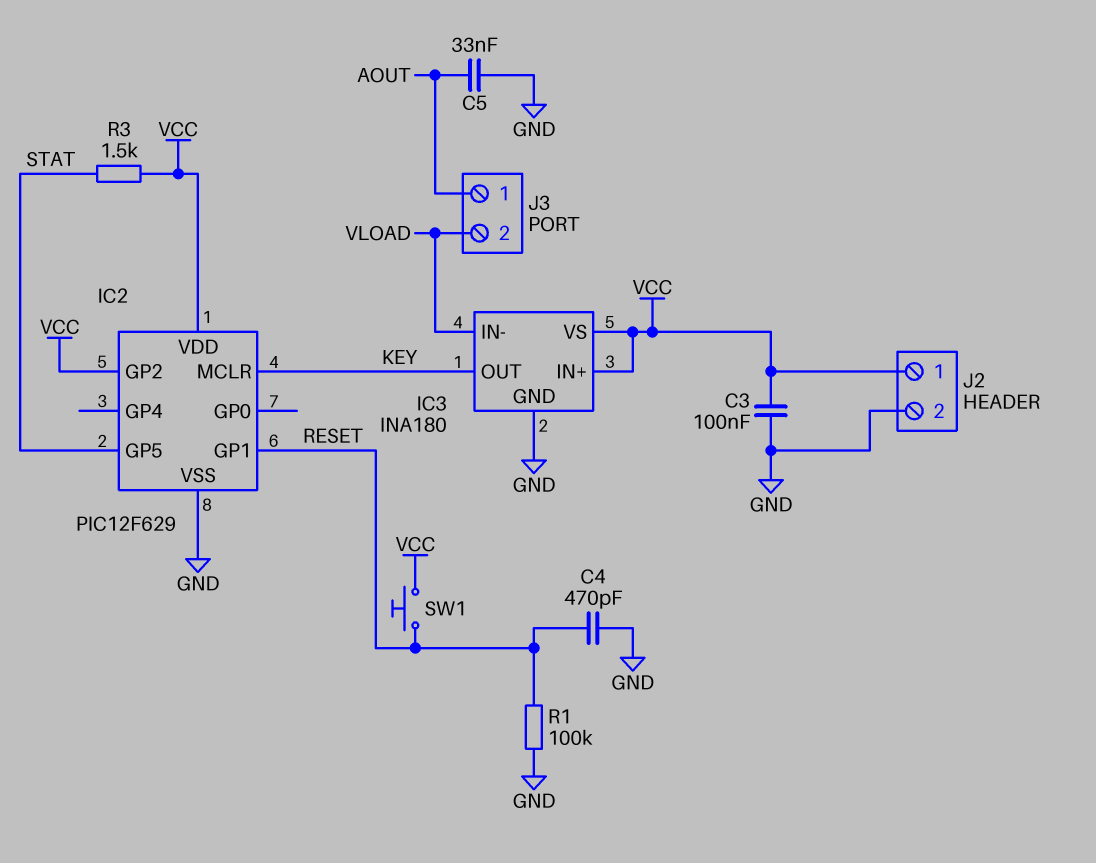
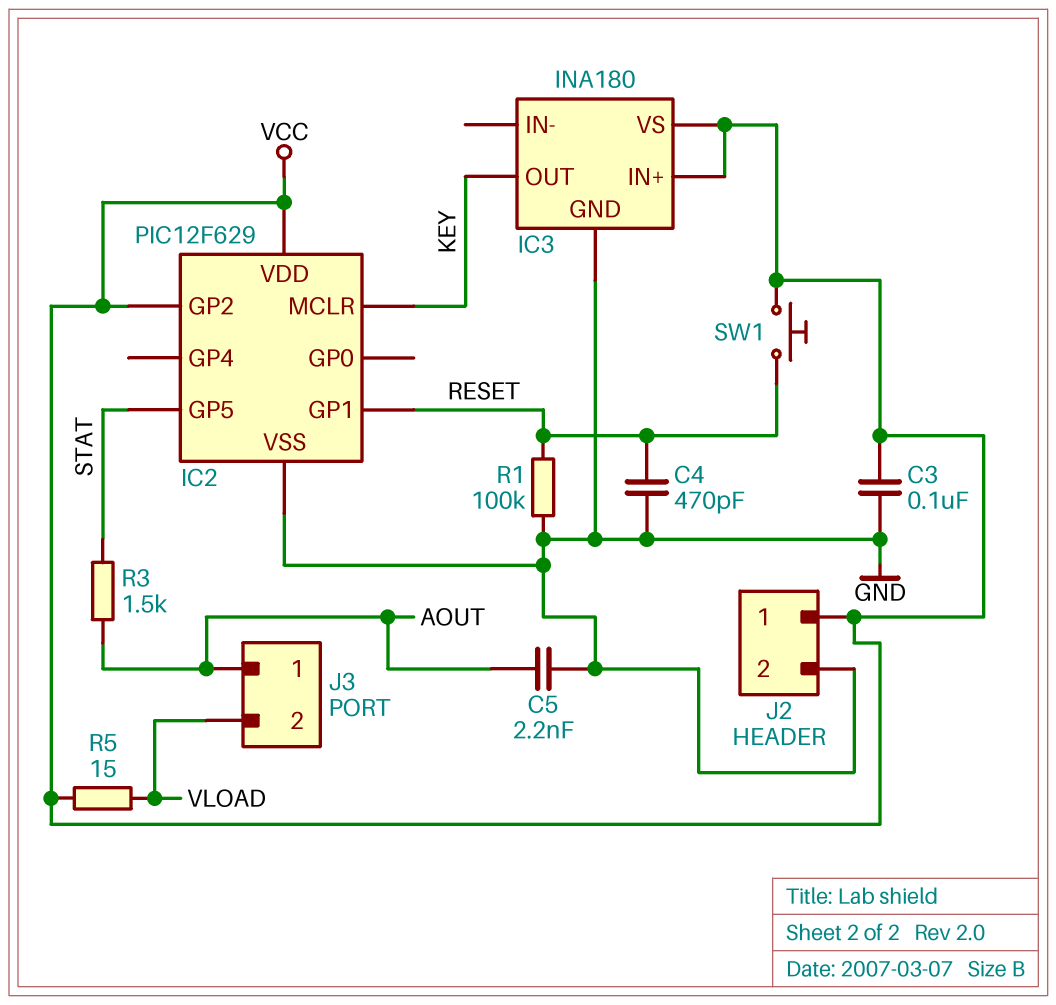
C5: 33nF (AOUT, GND) -> 2.2nF (AOUT, GND)
IC3 pin IN-: VLOAD -> none
R3: 1.5k (STAT, VCC) -> 1.5k (AOUT, STAT)
R5: none -> 15 (VCC, VLOAD)

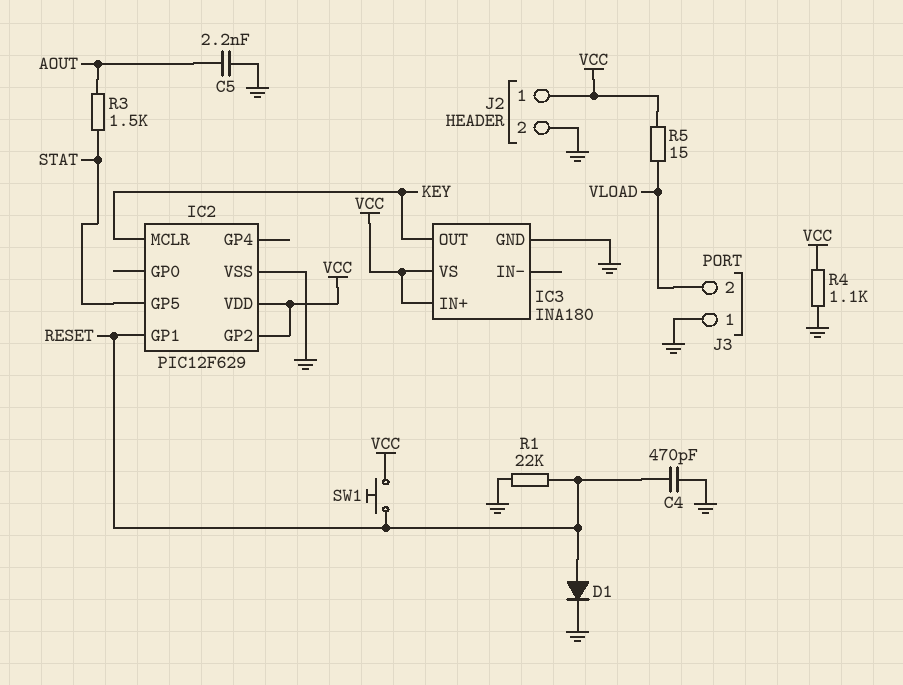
C3: 100nF (GND, VCC) -> none
D1: none -> diode (A RESET, K GND)
J3 pin 1: AOUT -> GND
R1: 100k (GND, RESET) -> 22k (GND, RESET)
R4: none -> 1.1k (GND, VCC)

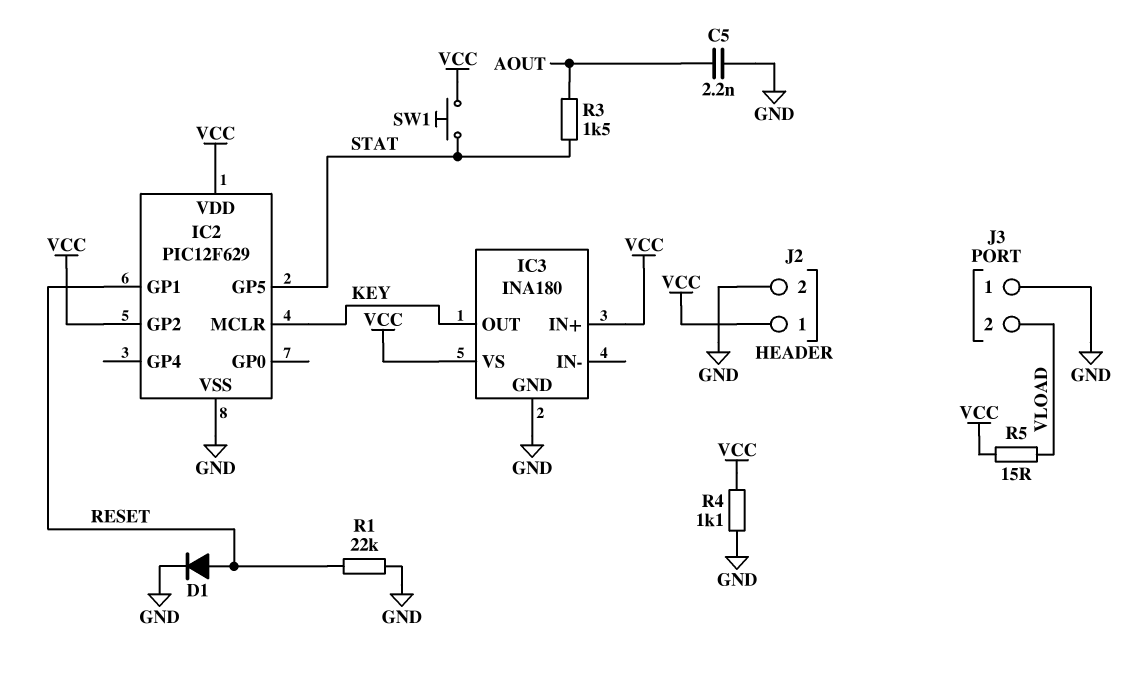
C4: 470pF (GND, RESET) -> none
SW1: button (RESET, VCC) -> button (STAT, VCC)

